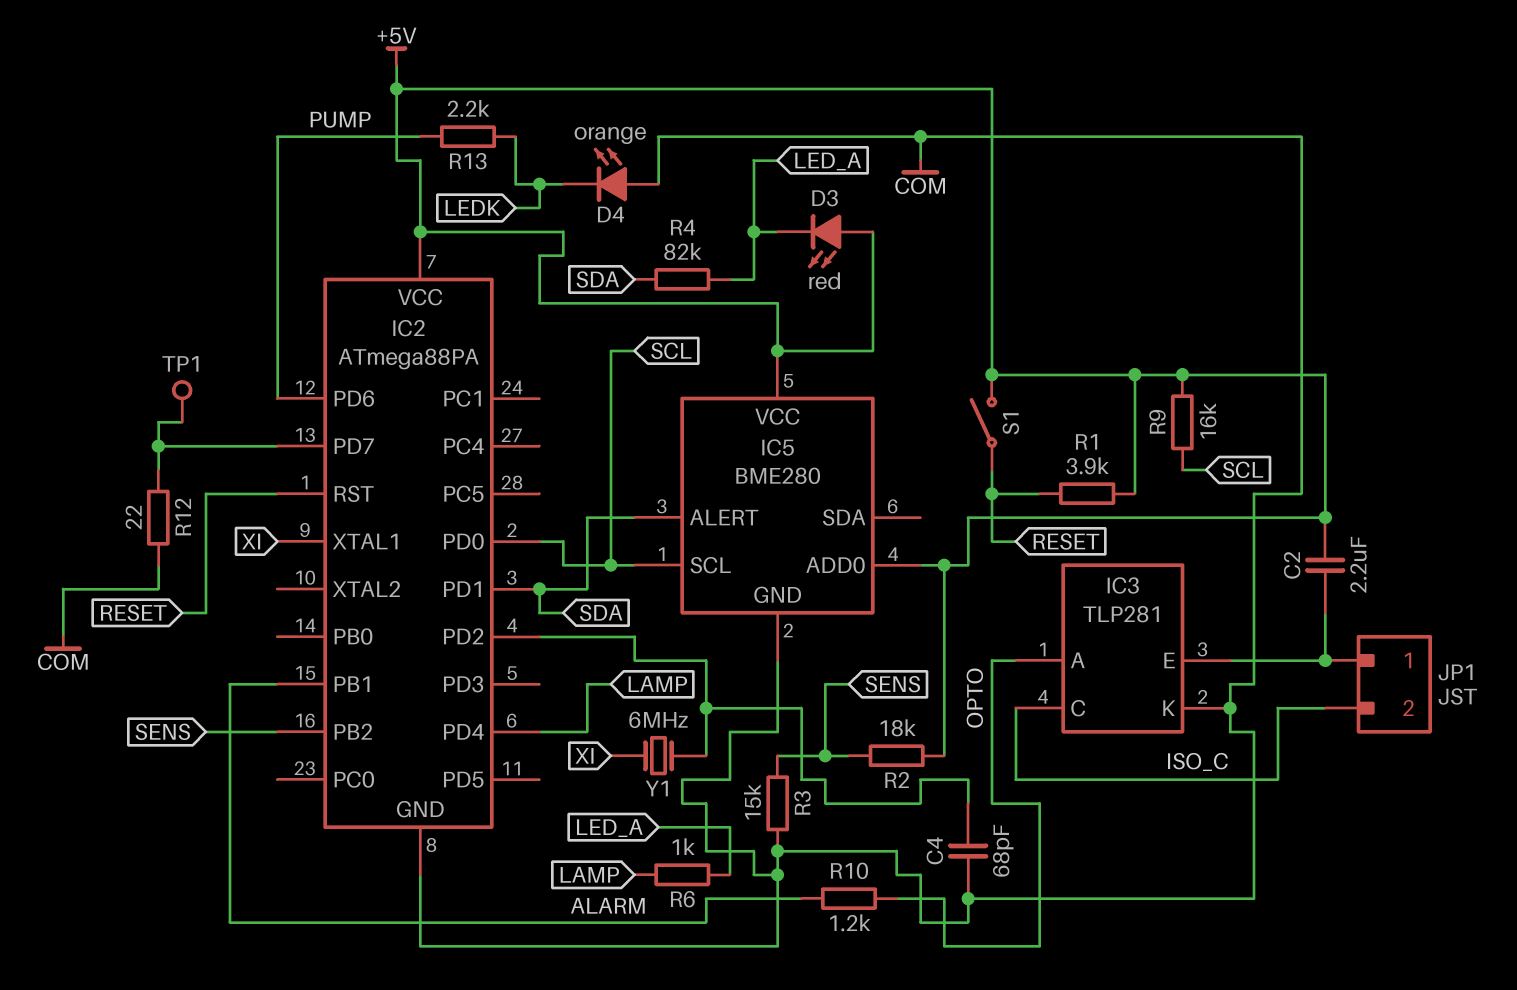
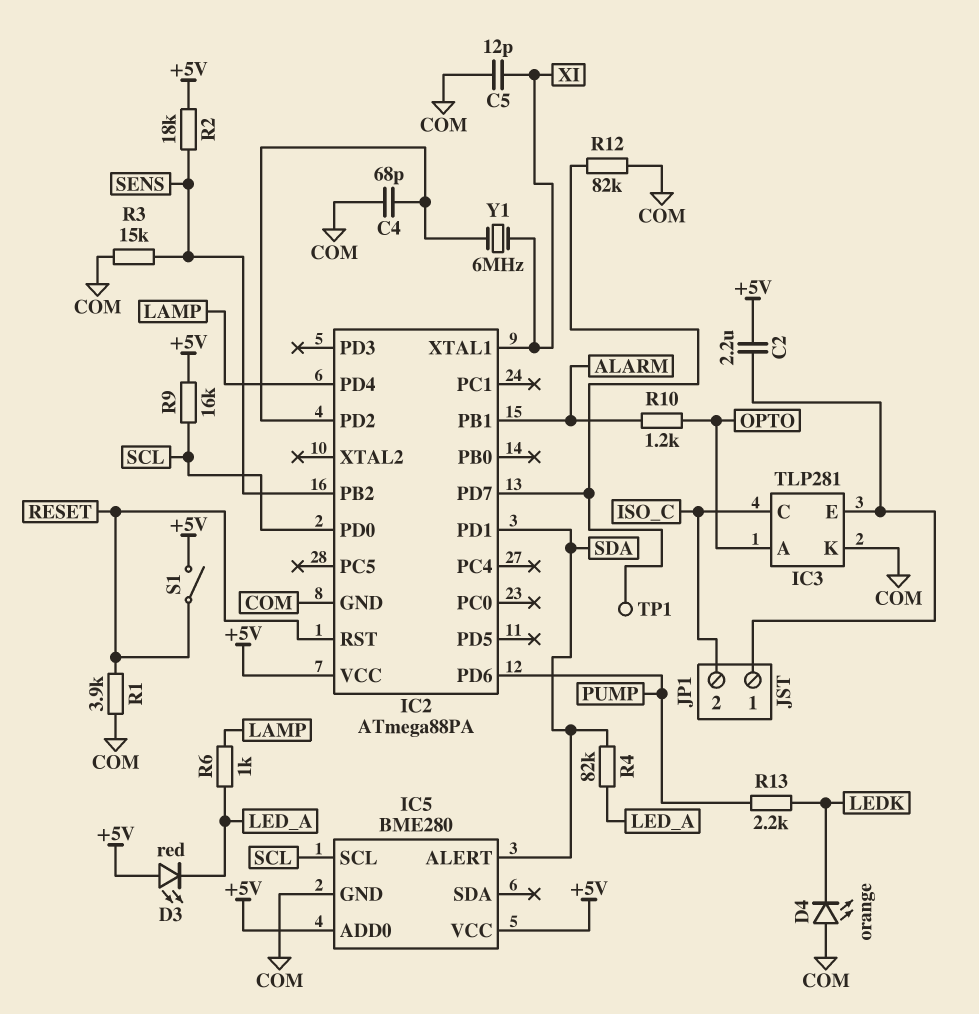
C5: none -> 12pF (COM, XI)
R1: 3.9k (+5V, RESET) -> 3.9k (COM, RESET)
R12: 22 (COM, IC2/PD7) -> 82k (COM, IC2/PD7)

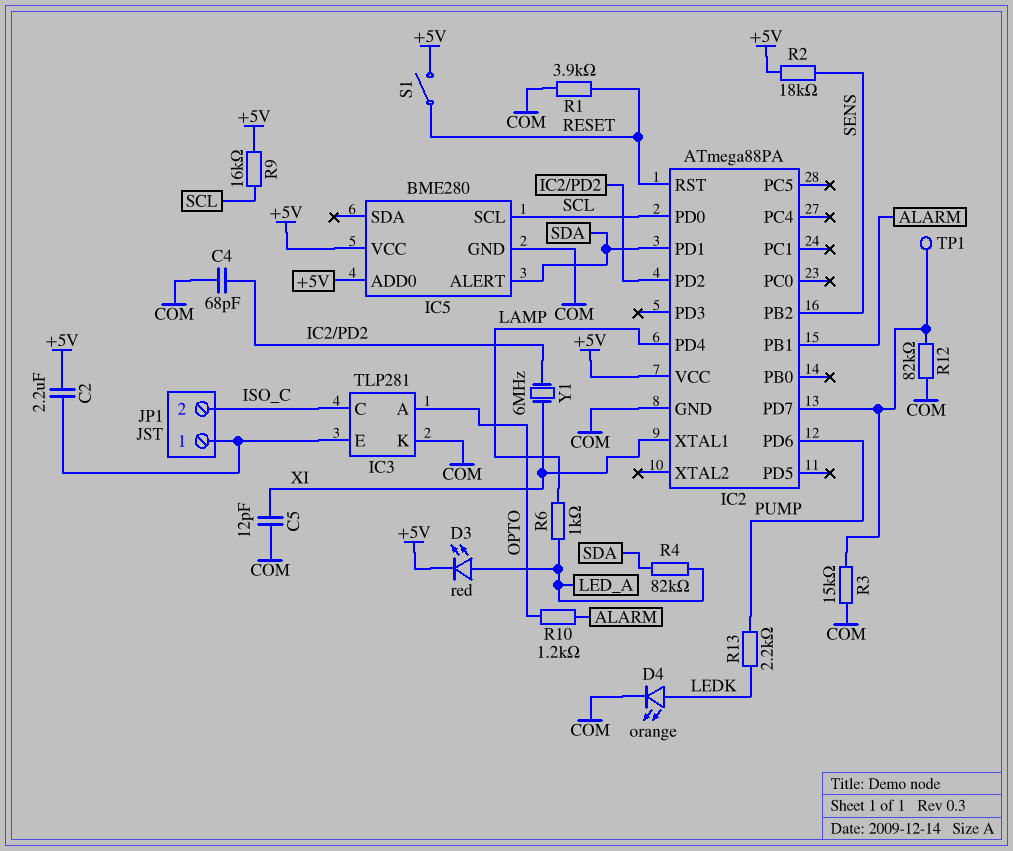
D3: LED red (A +5V, K LED_A) -> LED red (A LED_A, K +5V)
D4: LED orange (A COM, K LEDK) -> LED orange (A LEDK, K COM)
R3: 15k (COM, SENS) -> 15k (COM, IC2/PD7)

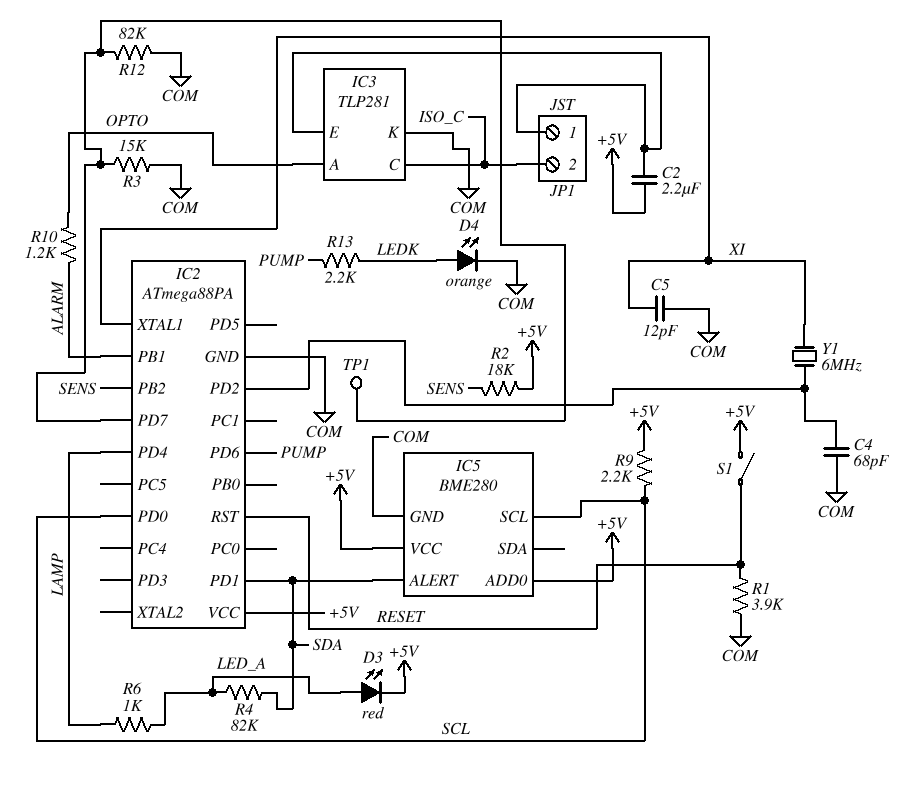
R9: 16k (+5V, SCL) -> 2.2k (+5V, SCL)

